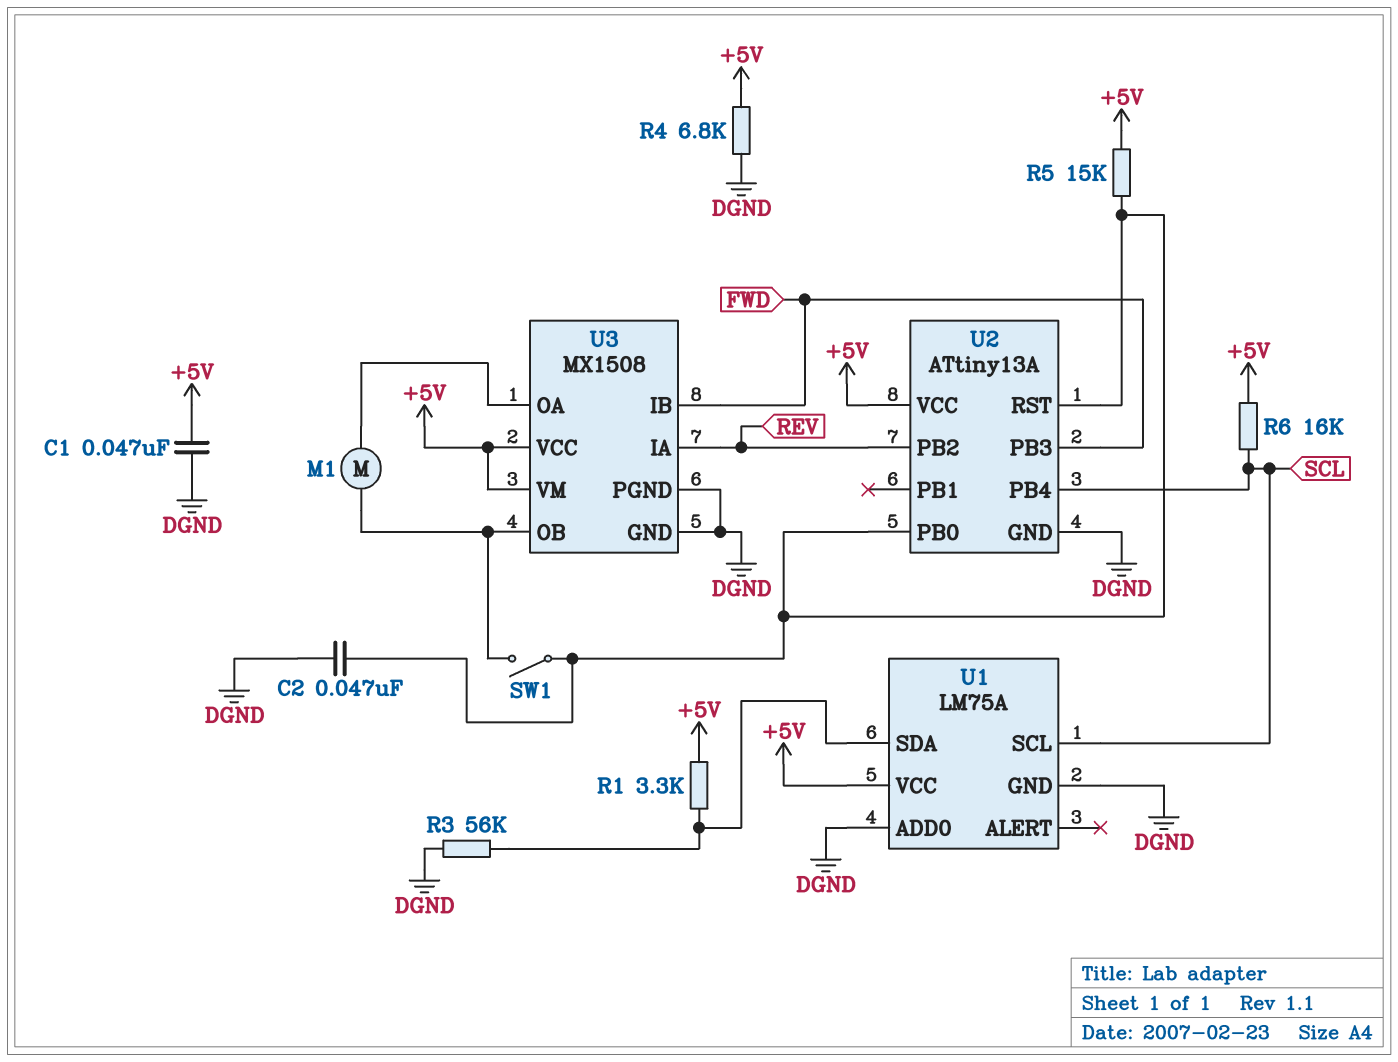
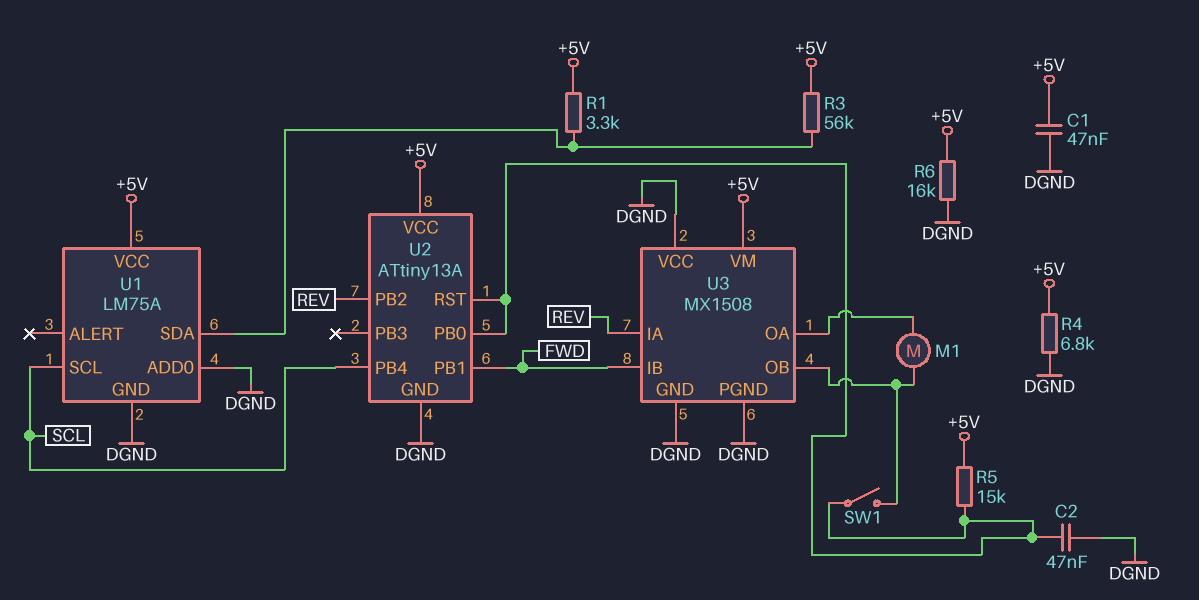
R3: 56k (DGND, U1/SDA) -> 56k (+5V, U1/SDA)
R6: 16k (+5V, SCL) -> 16k (+5V, DGND)
U2 pin PB1: none -> FWD
U2 pin PB3: FWD -> none
U3 pin VCC: +5V -> DGND

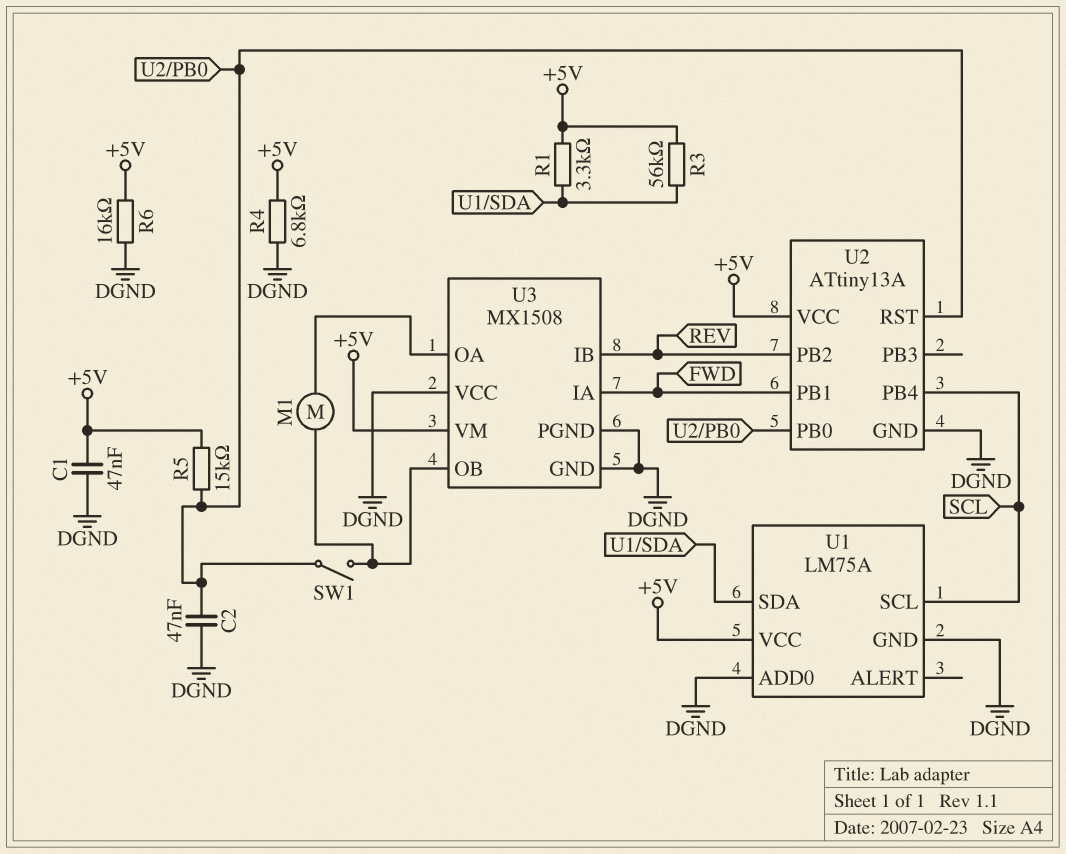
U3 pin IA: REV -> FWD
U3 pin IB: FWD -> REV

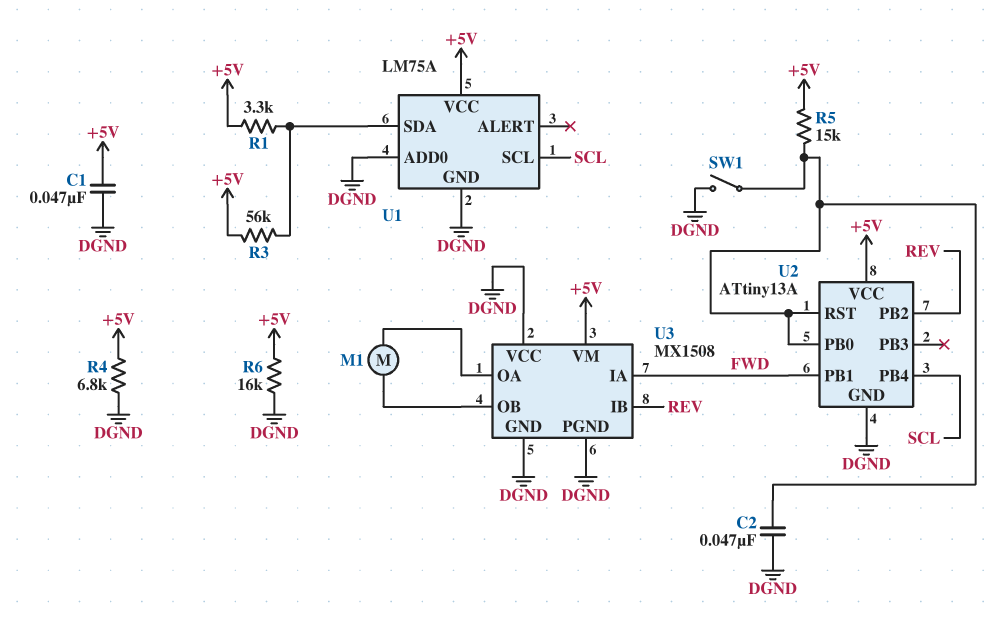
SW1: switch (U2/PB0, U3/OB) -> switch (DGND, U2/PB0)

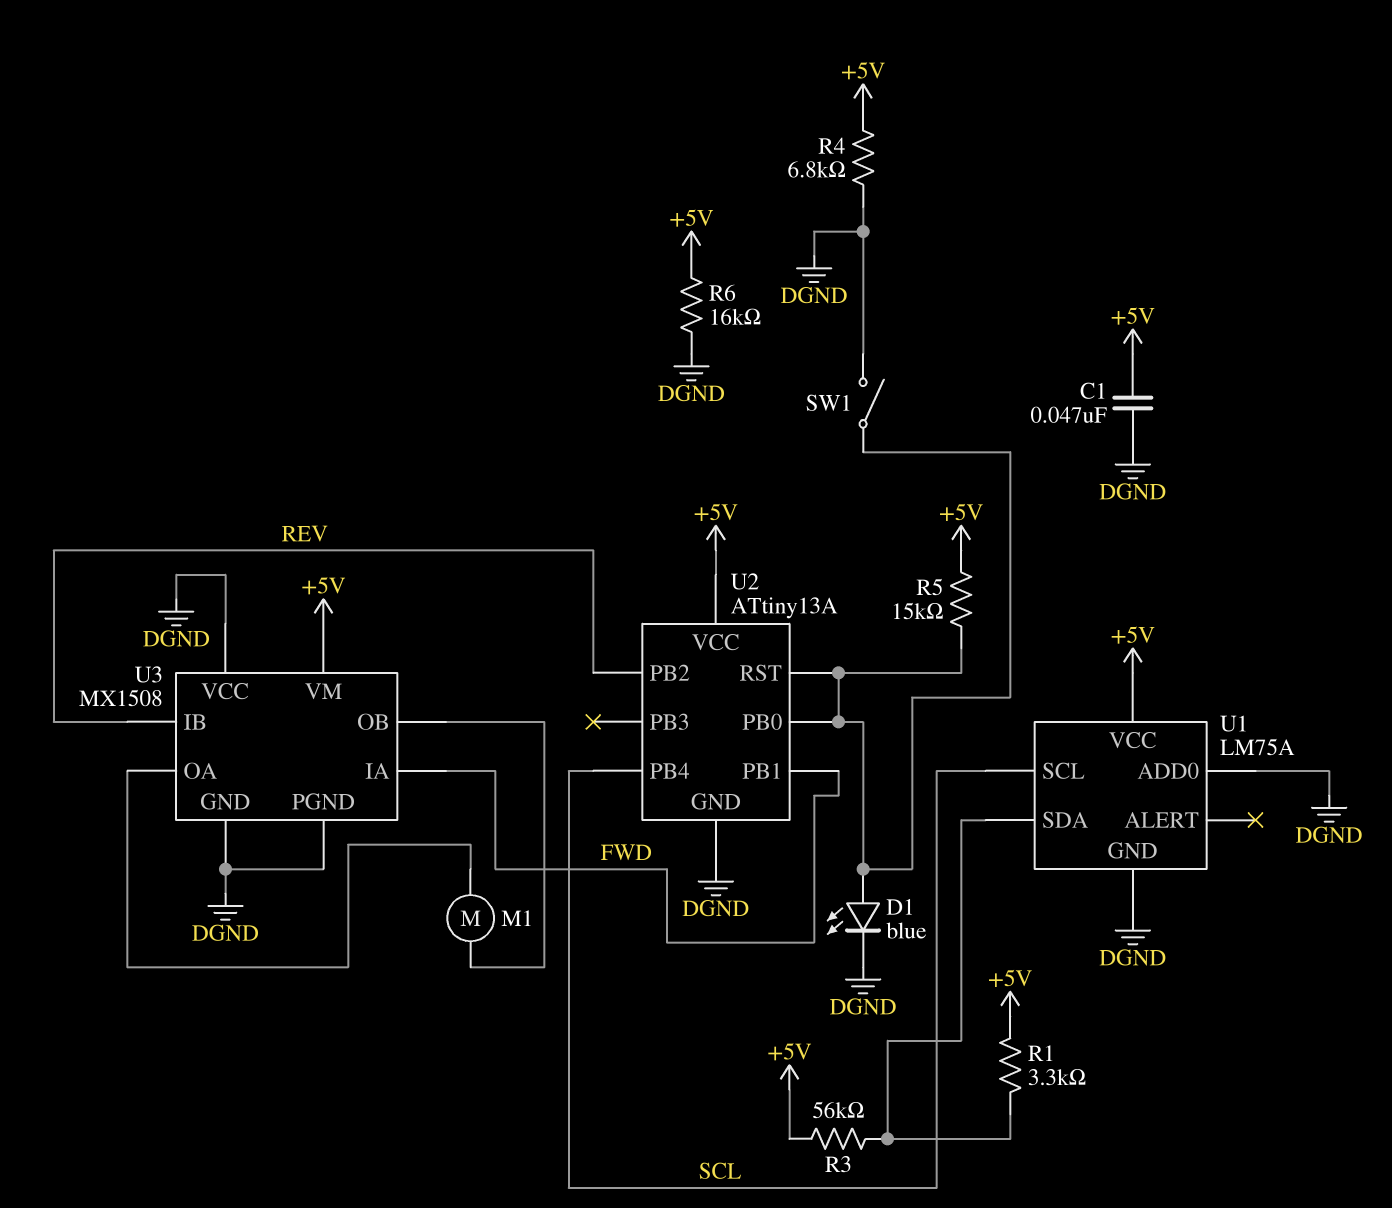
C2: 47nF (DGND, U2/PB0) -> none
D1: none -> LED blue (A U2/PB0, K DGND)

